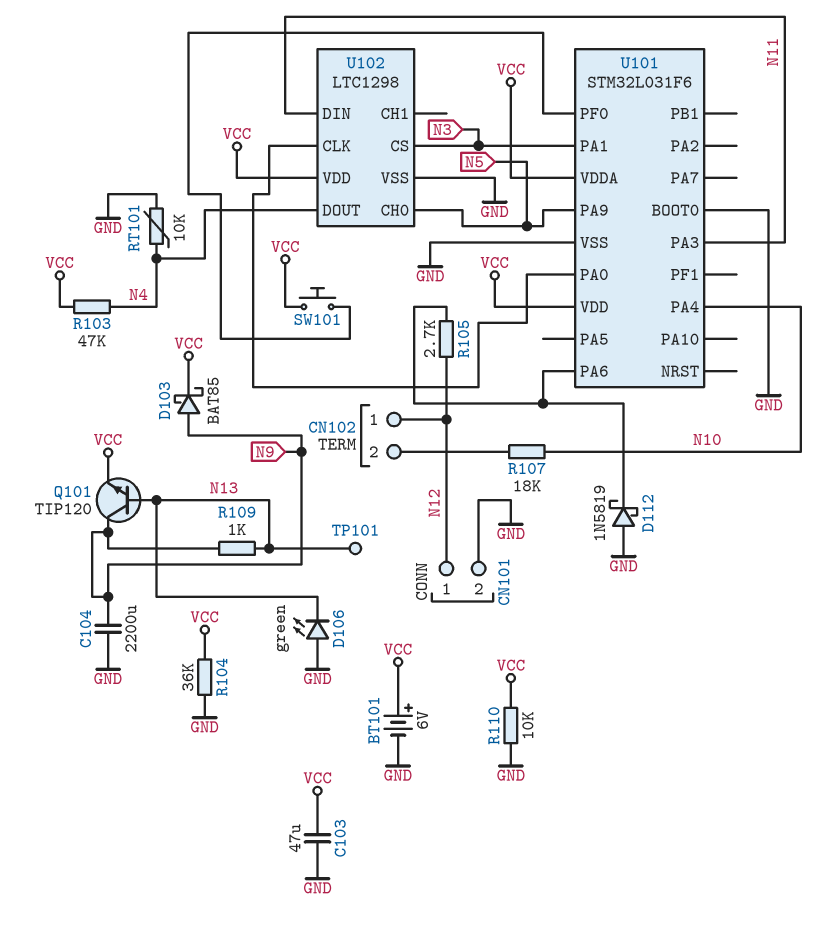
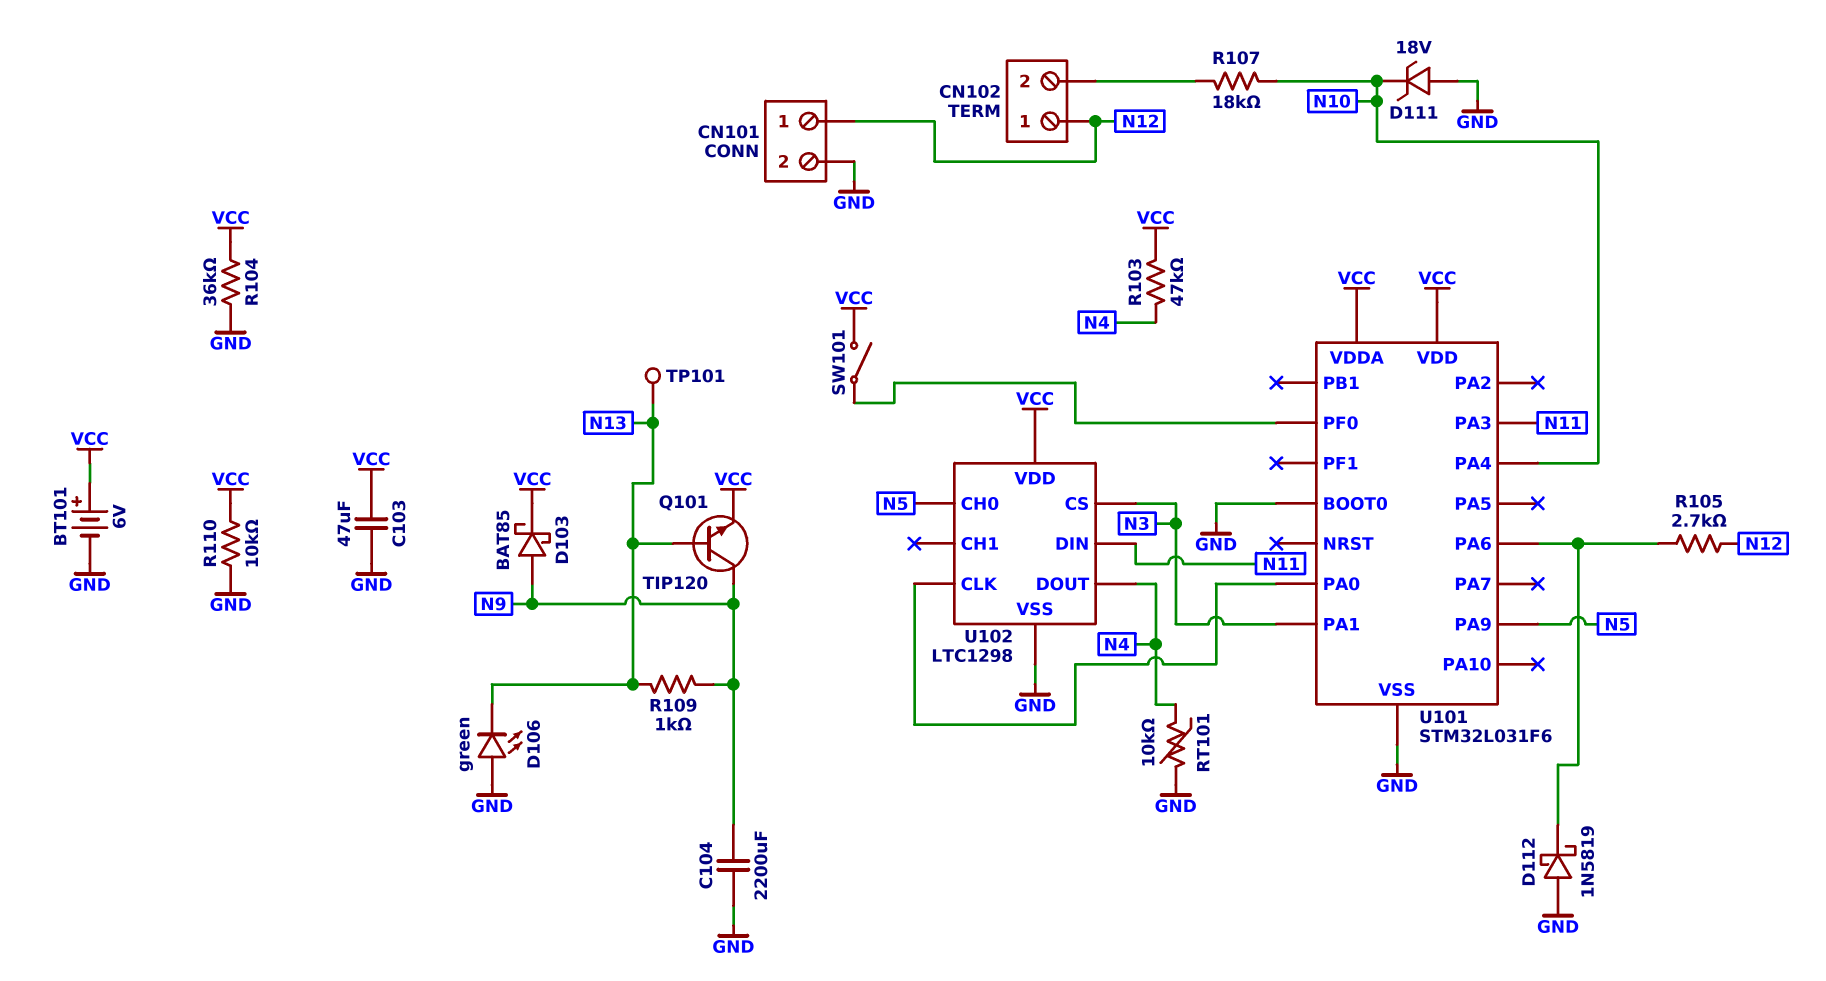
D111: none -> zener 18V (A GND, K N10)
SW101: button (U101/PF0, VCC) -> switch (U101/PF0, VCC)

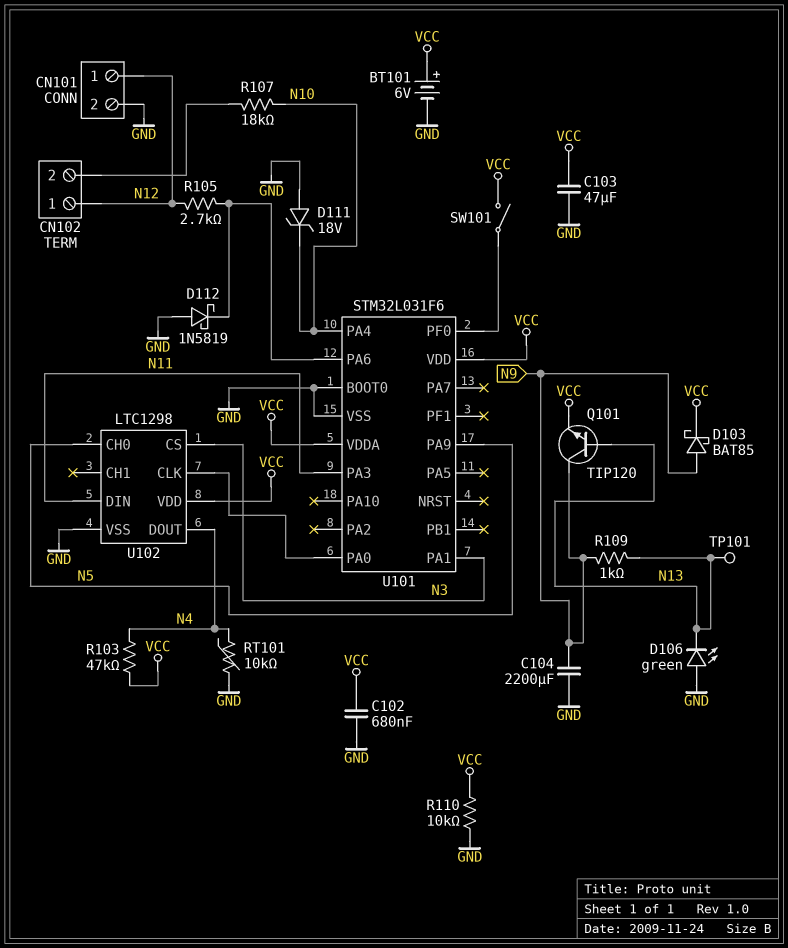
C102: none -> 680nF (GND, VCC)
R104: 36k (GND, VCC) -> none

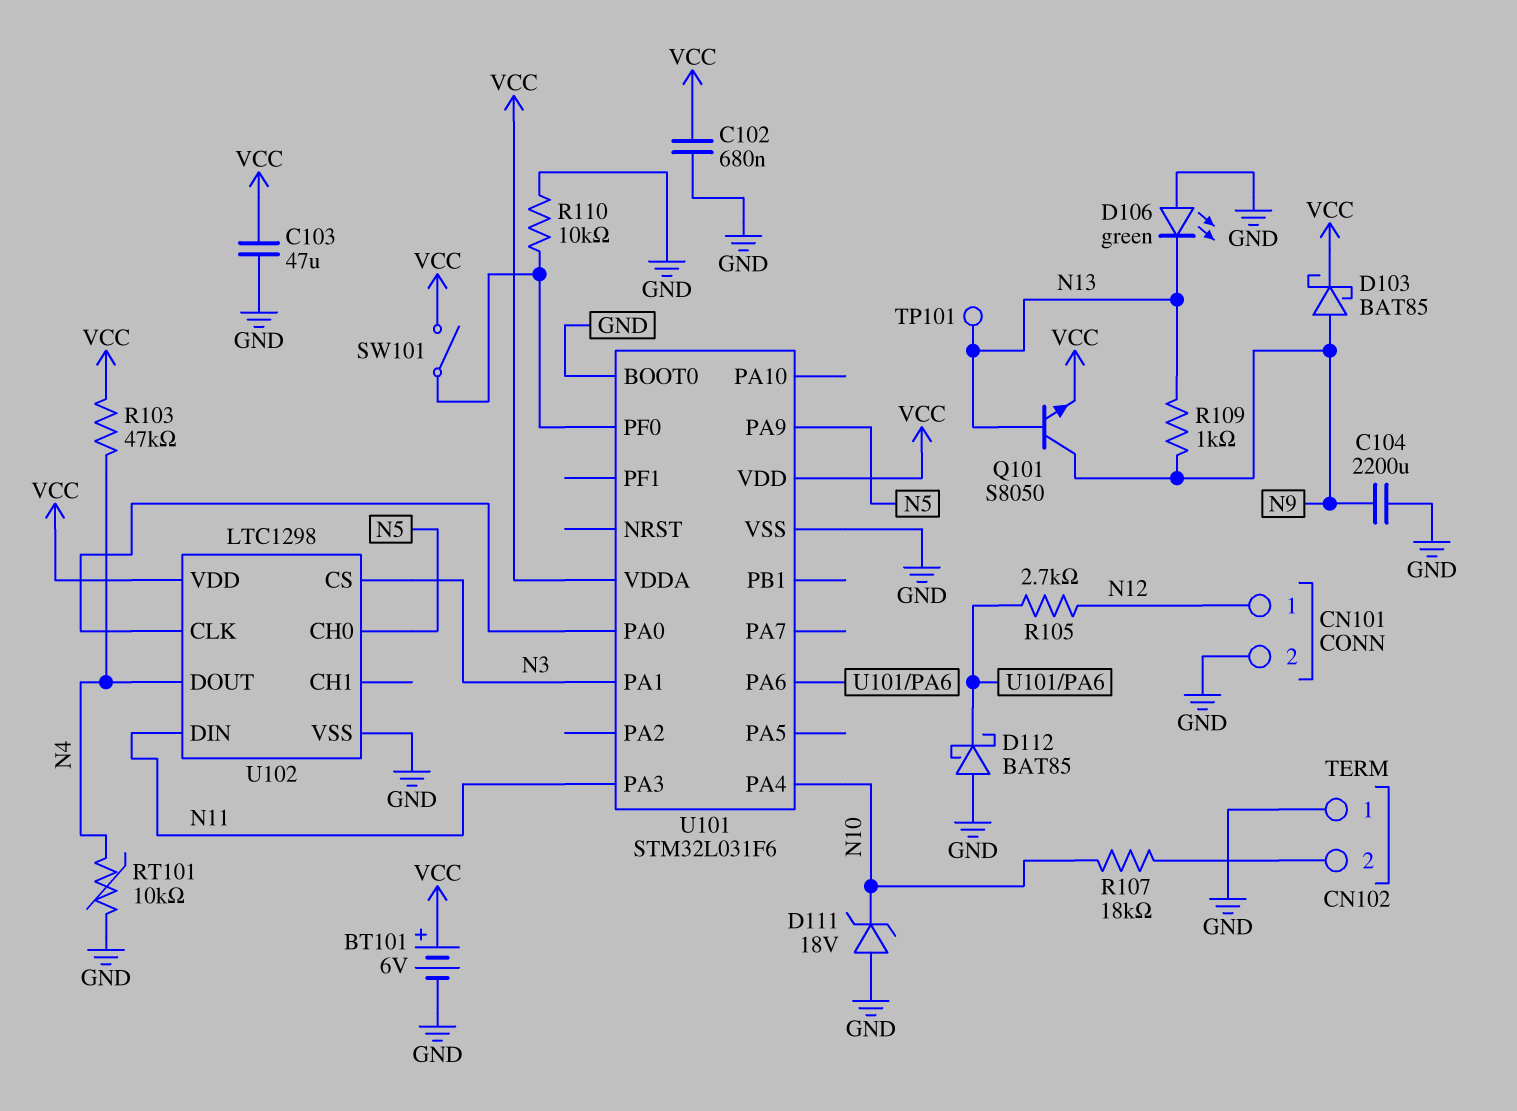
CN102 pin 1: N12 -> GND
D112: schottky 1N5819 (A GND, K U101/PA6) -> schottky BAT85 (A GND, K U101/PA6)
Q101: NPN TIP120 (B N13, C N9, E VCC) -> NPN S8050 (B N13, C N9, E VCC)
R110: 10k (GND, VCC) -> 10k (GND, U101/PF0)

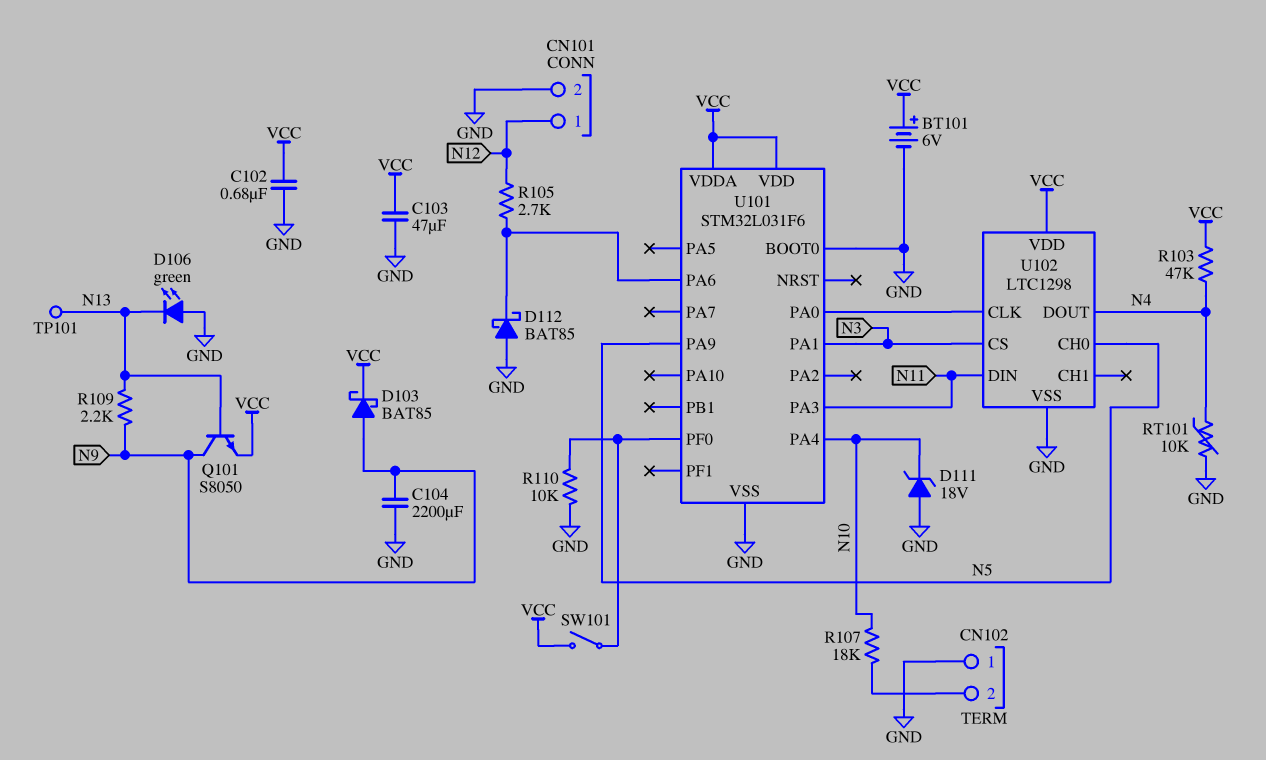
R109: 1k (N9, N13) -> 2.2k (N9, N13)

